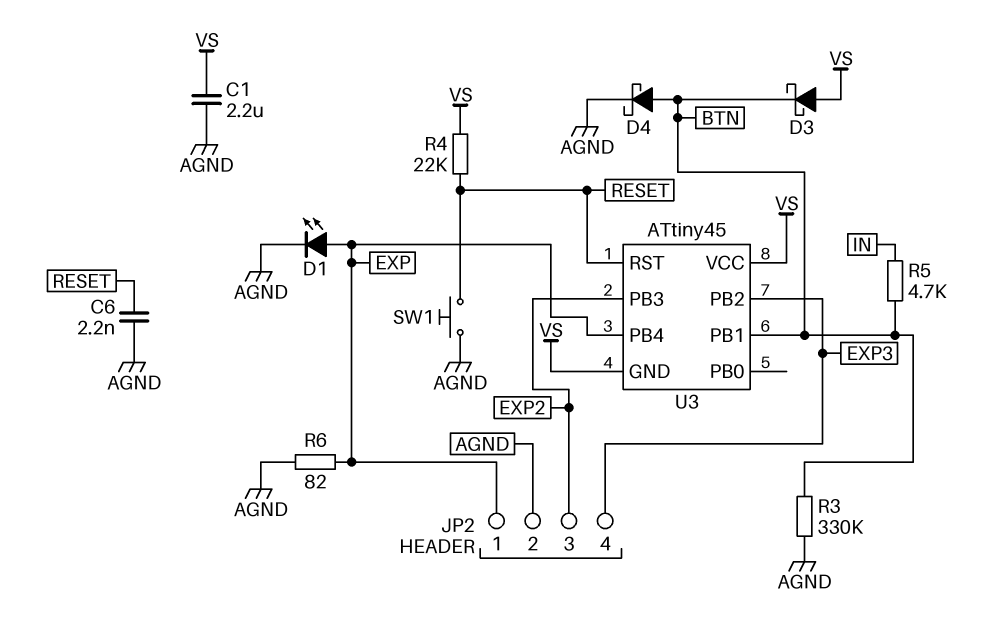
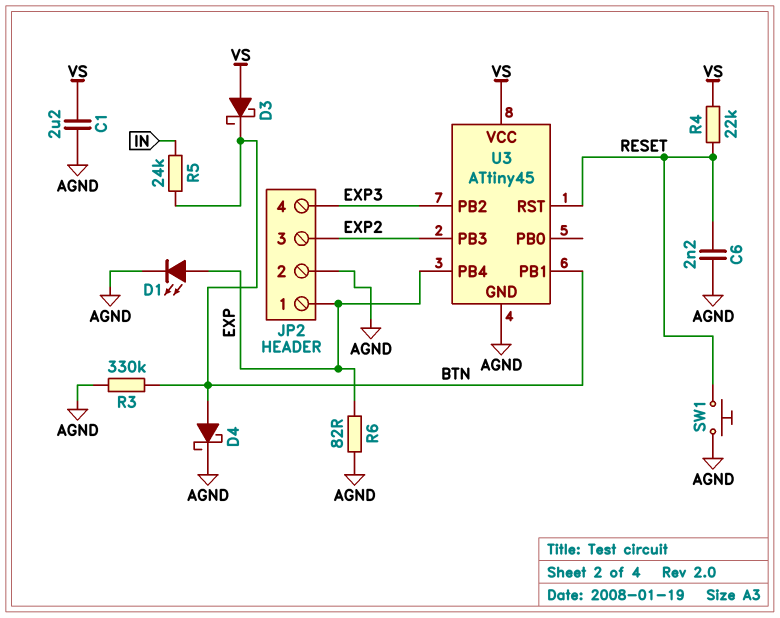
R5: 4.7k (BTN, IN) -> 24k (BTN, IN)
U3 pin GND: VS -> AGND

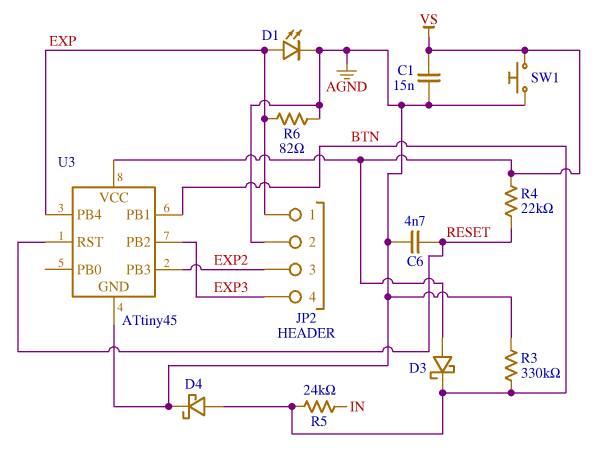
C1: 2.2uF (AGND, VS) -> 15nF (AGND, VS)
C6: 2.2nF (AGND, RESET) -> 4.7nF (AGND, RESET)
SW1: button (AGND, RESET) -> button (AGND, VS)

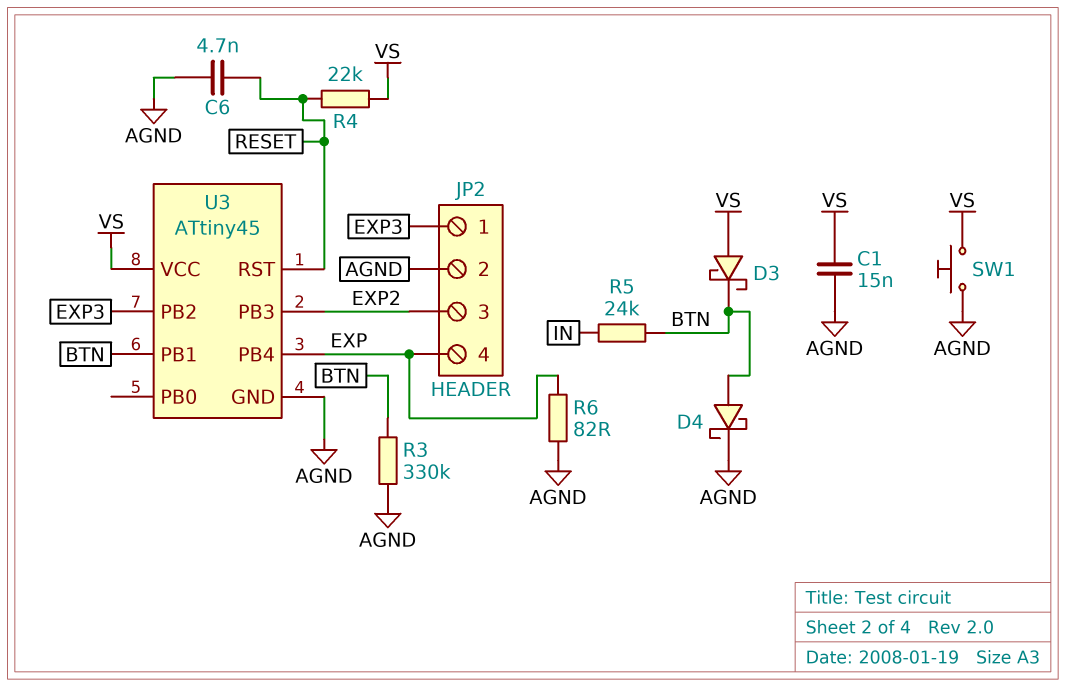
D1: LED (A EXP, K AGND) -> none
JP2 pin 1: EXP -> EXP3
JP2 pin 4: EXP3 -> EXP

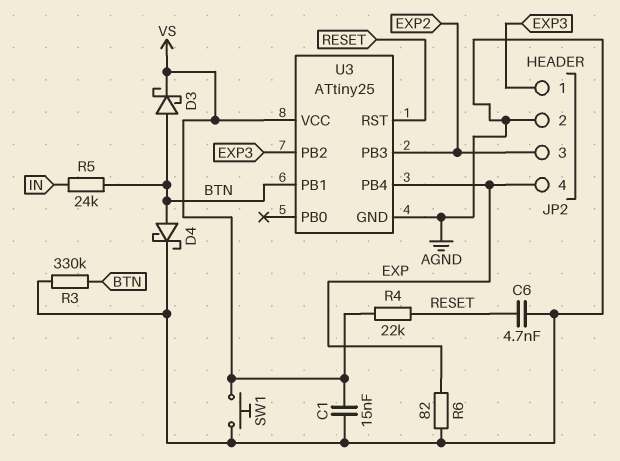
D3: schottky (A VS, K BTN) -> schottky (A BTN, K VS)
U3: ATtiny45 -> ATtiny25

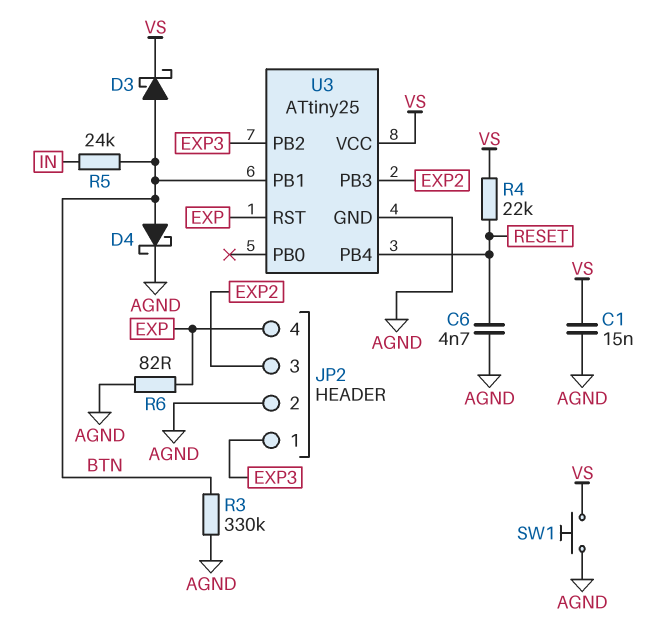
U3 pin PB4: EXP -> RESET
U3 pin RST: RESET -> EXP

